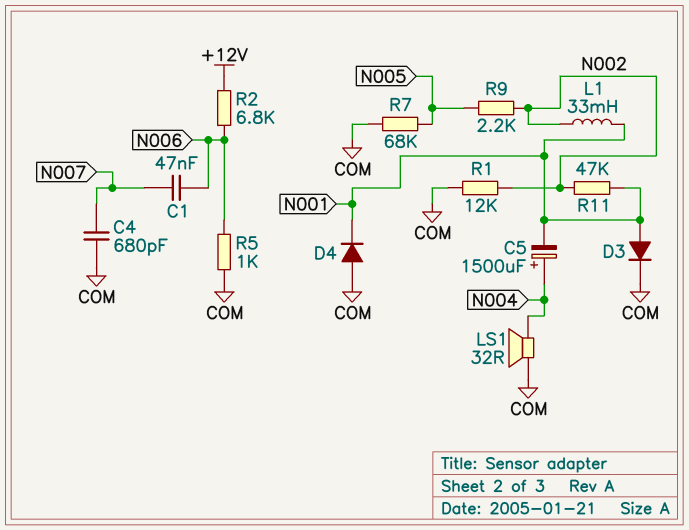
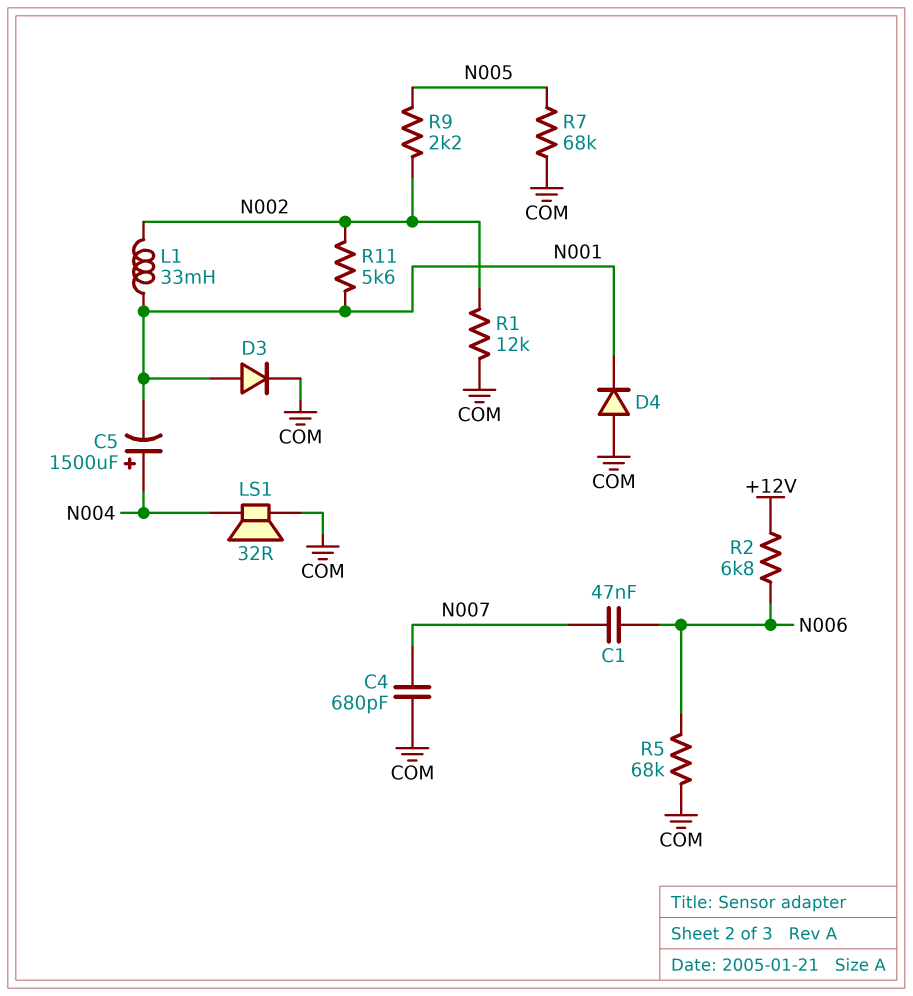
R5: 1k (COM, N006) -> 68k (COM, N006)
R11: 47k (N001, N002) -> 5.6k (N001, N002)

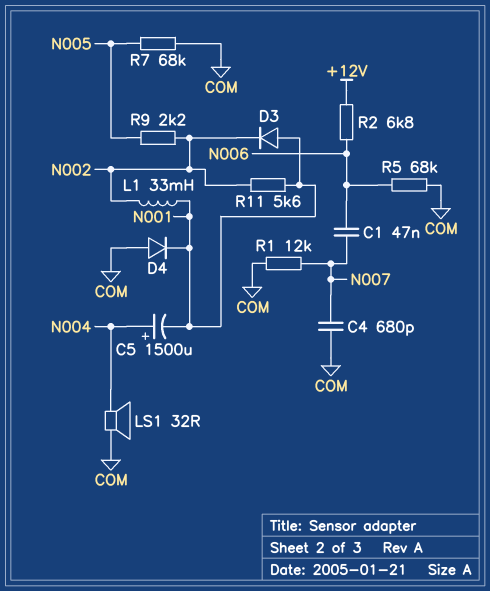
D3: diode (A N001, K COM) -> diode (A N001, K N002)
R1: 12k (COM, N002) -> 12k (COM, N007)

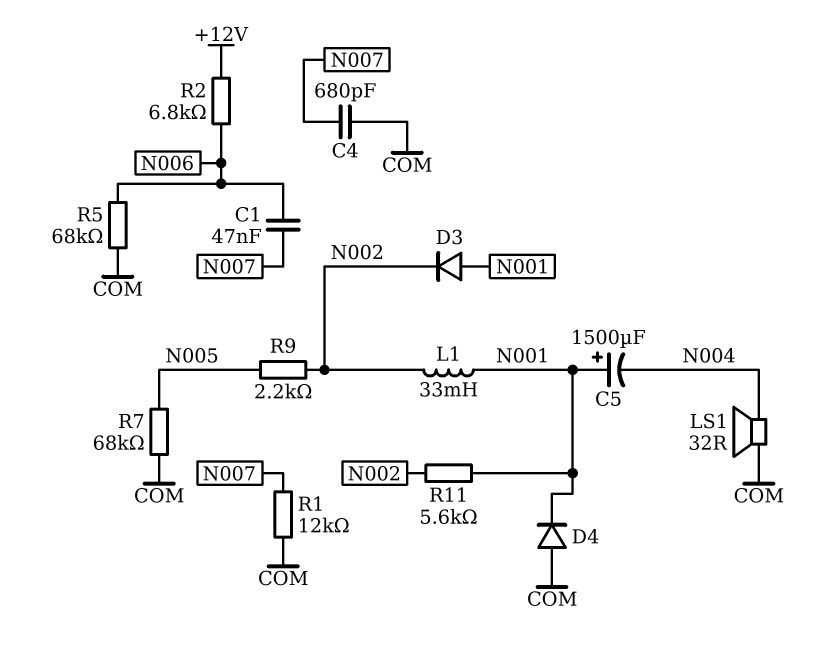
C5: 1500uF (plus N004, minus N001) -> 1500uF (plus N001, minus N004)

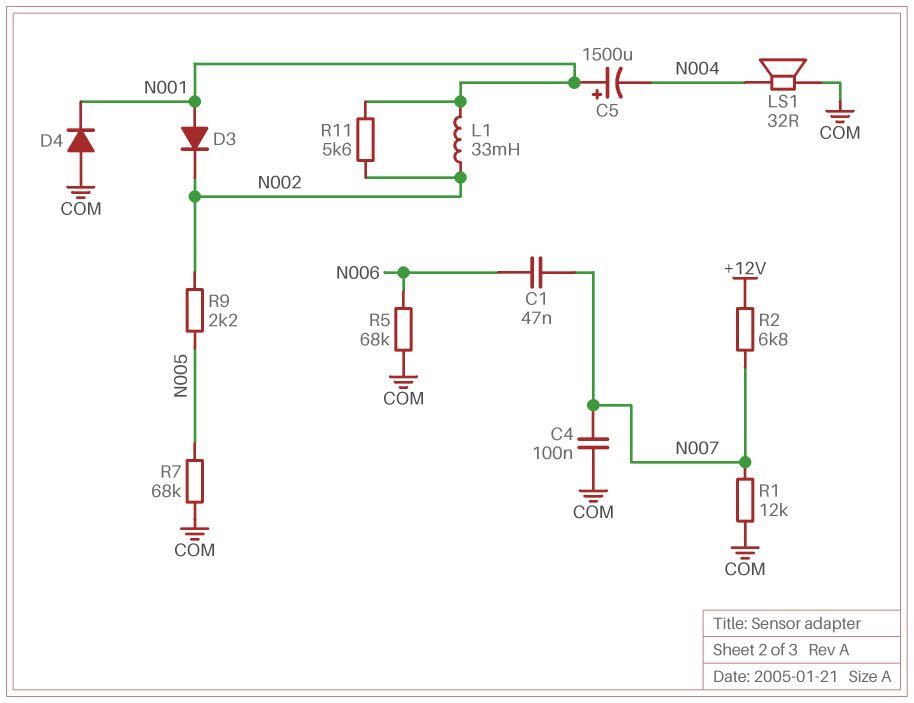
C4: 680pF (COM, N007) -> 100nF (COM, N007)
R2: 6.8k (+12V, N006) -> 6.8k (+12V, N007)

